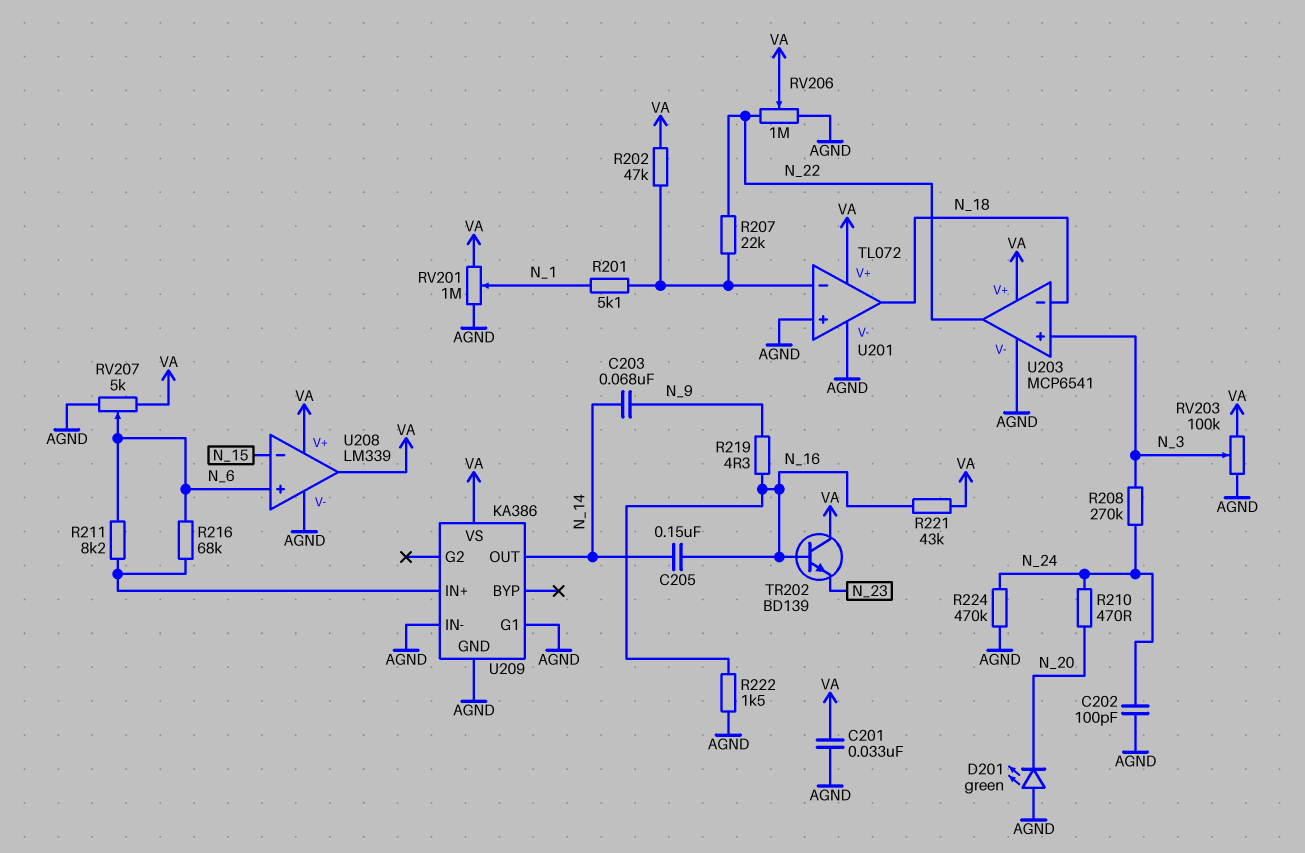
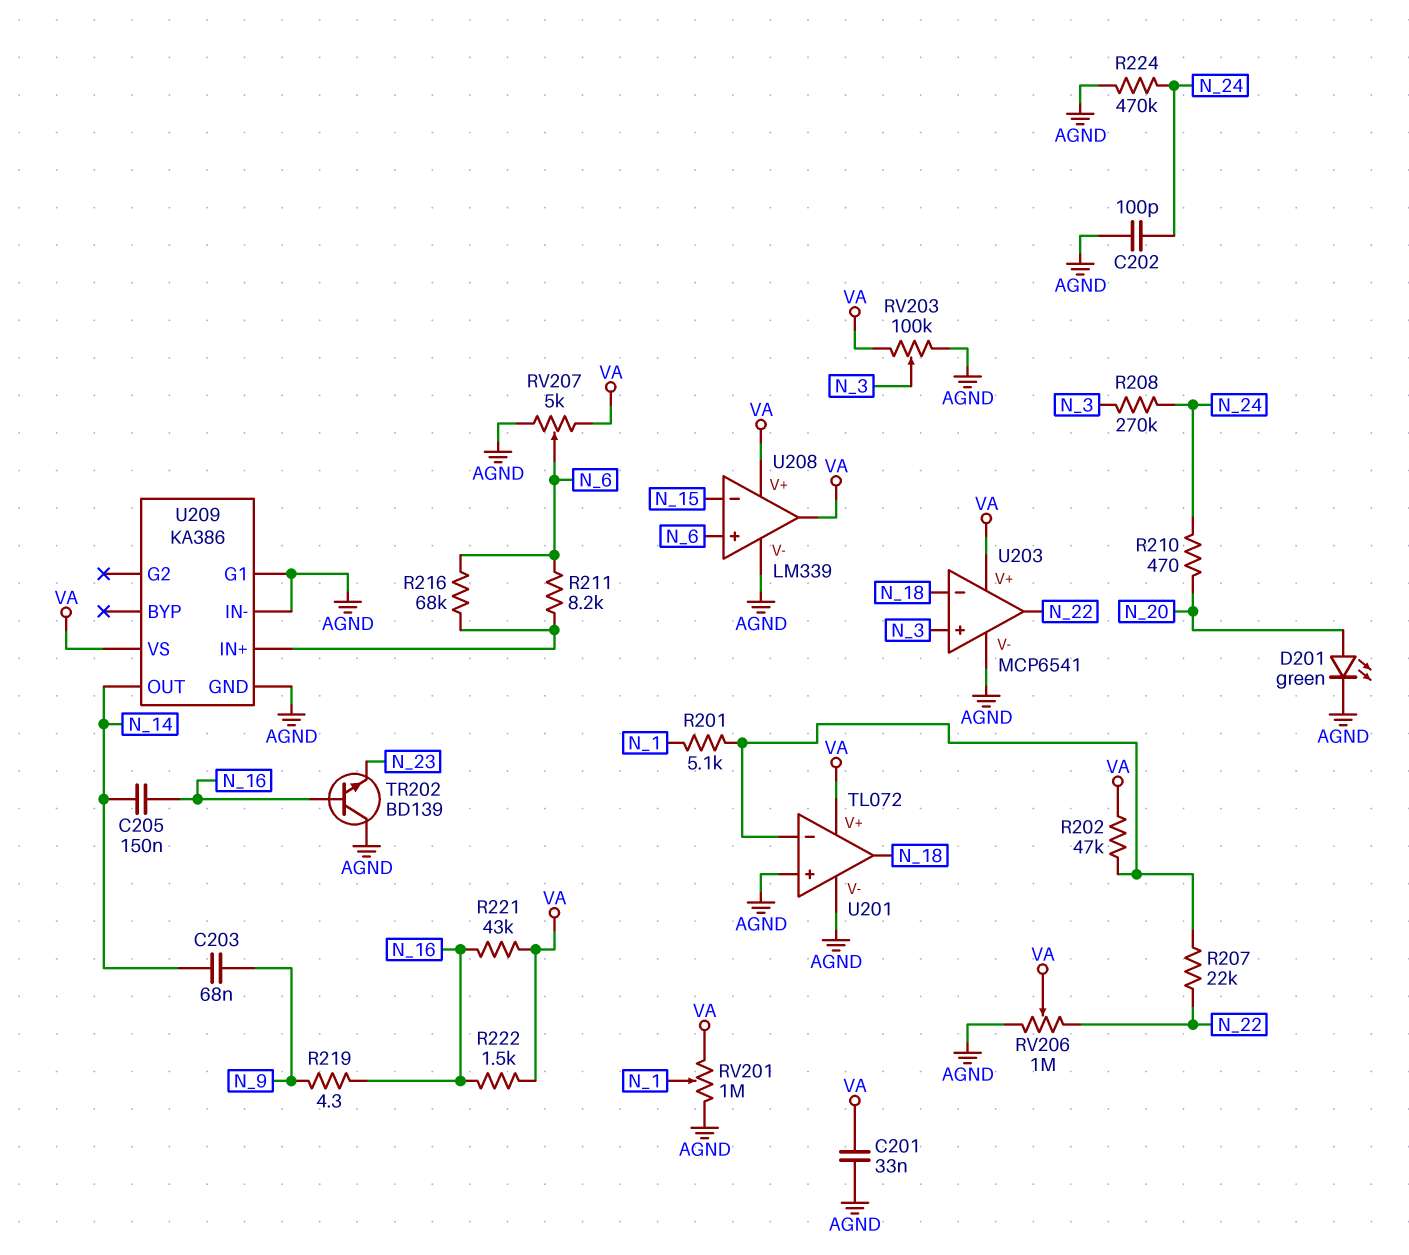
D201: LED green (A AGND, K N_20) -> LED green (A N_20, K AGND)
R222: 1.5k (AGND, N_16) -> 1.5k (N_16, VA)
TR202: NPN BD139 (B N_16, C VA, E N_23) -> NPN BD139 (B N_16, C AGND, E N_23)

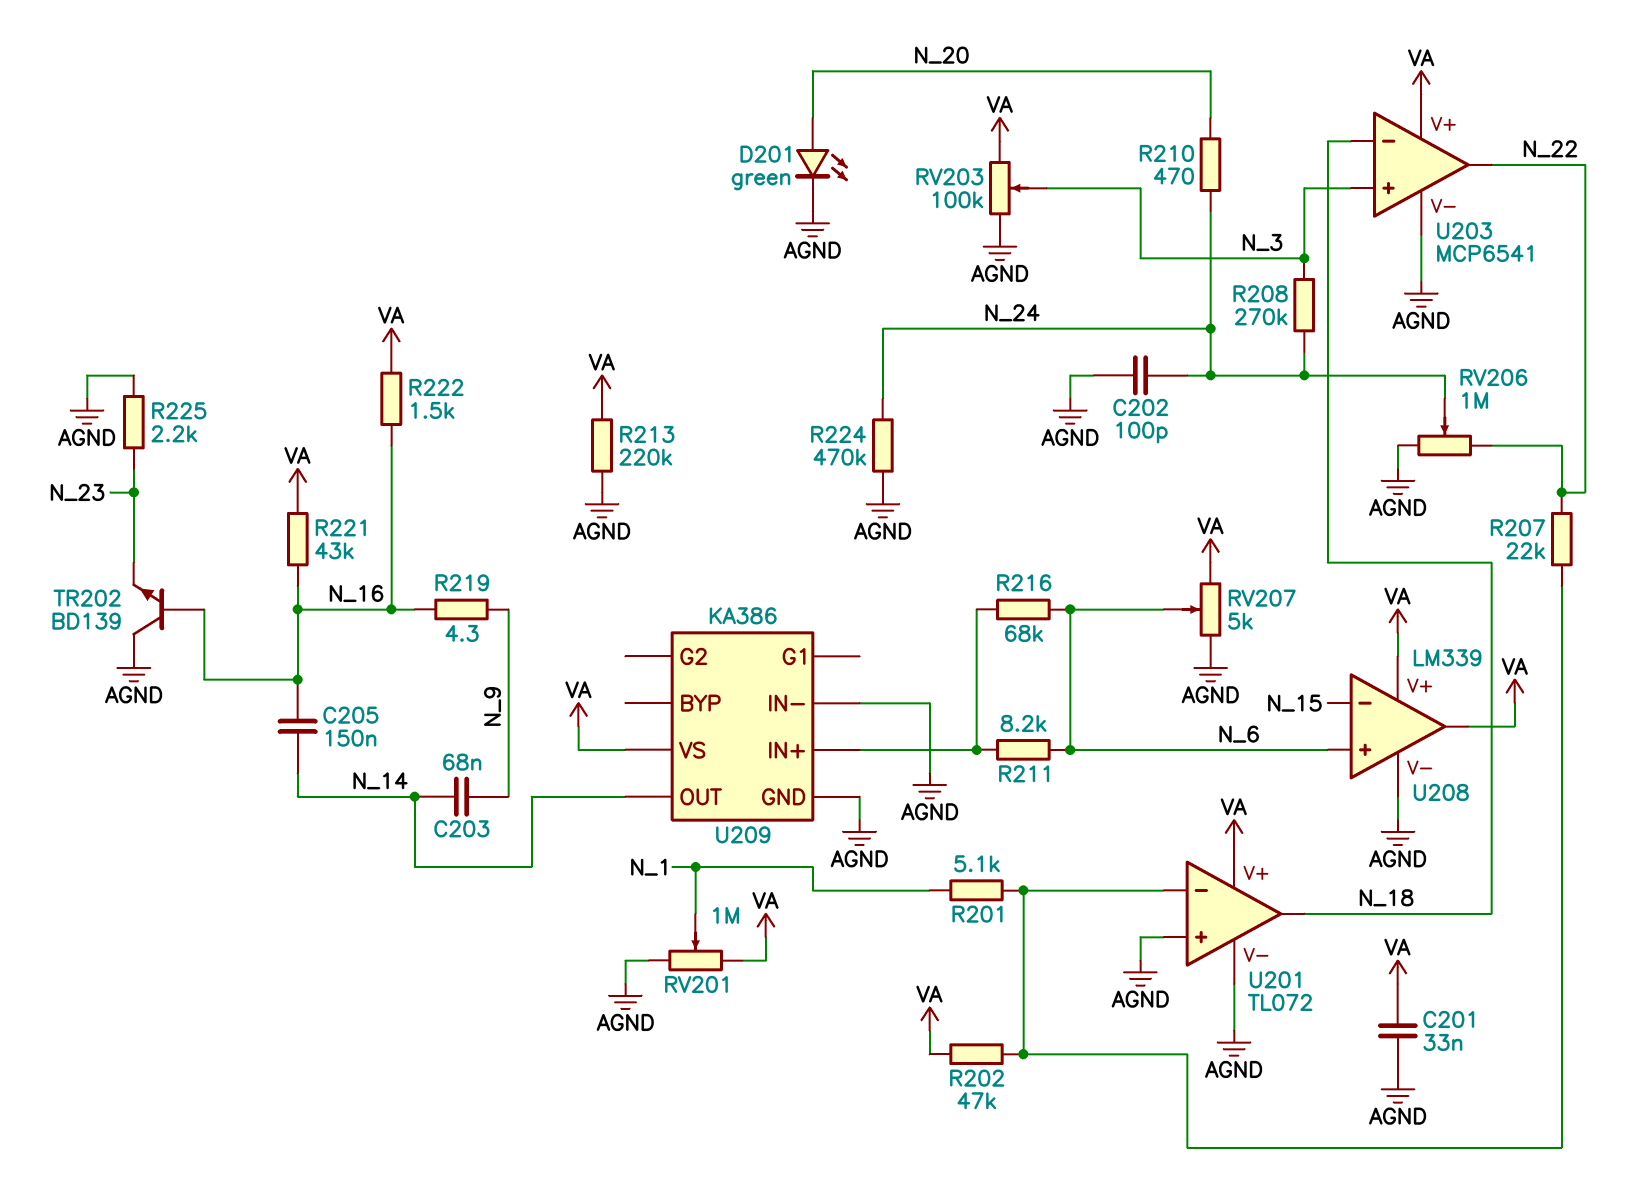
R213: none -> 220k (AGND, VA)
R225: none -> 2.2k (AGND, N_23)
RV206: 1M (AGND, N_22, wiper VA) -> 1M (AGND, N_22, wiper N_24)
U209 pin G1: AGND -> none

